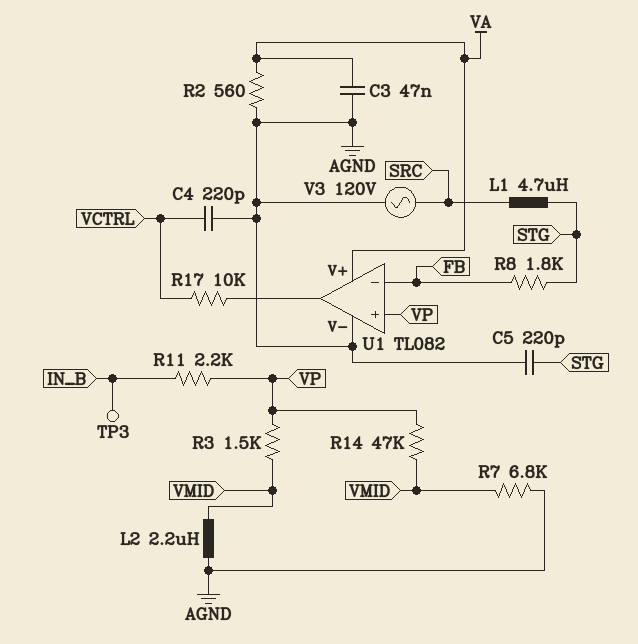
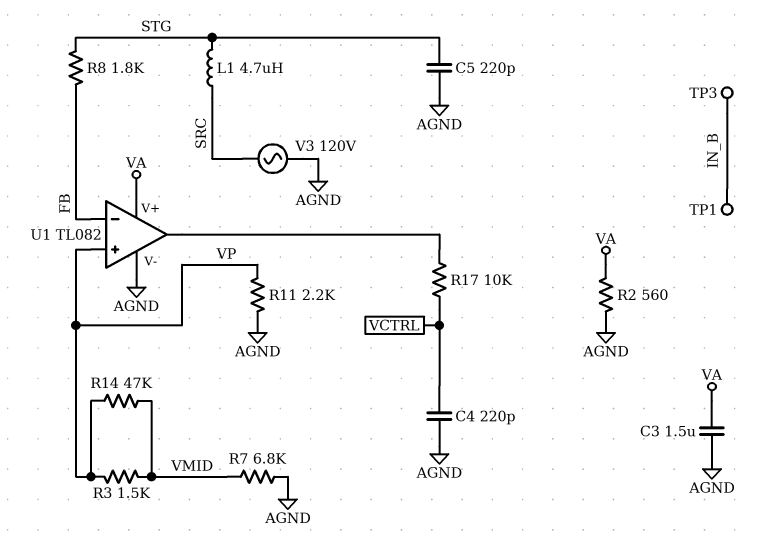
C3: 47nF (AGND, VA) -> 1.5uF (AGND, VA)
L2: 2.2uH (AGND, VMID) -> none
R11: 2.2k (IN_B, VP) -> 2.2k (AGND, VP)
TP1: none -> test point (IN_B)

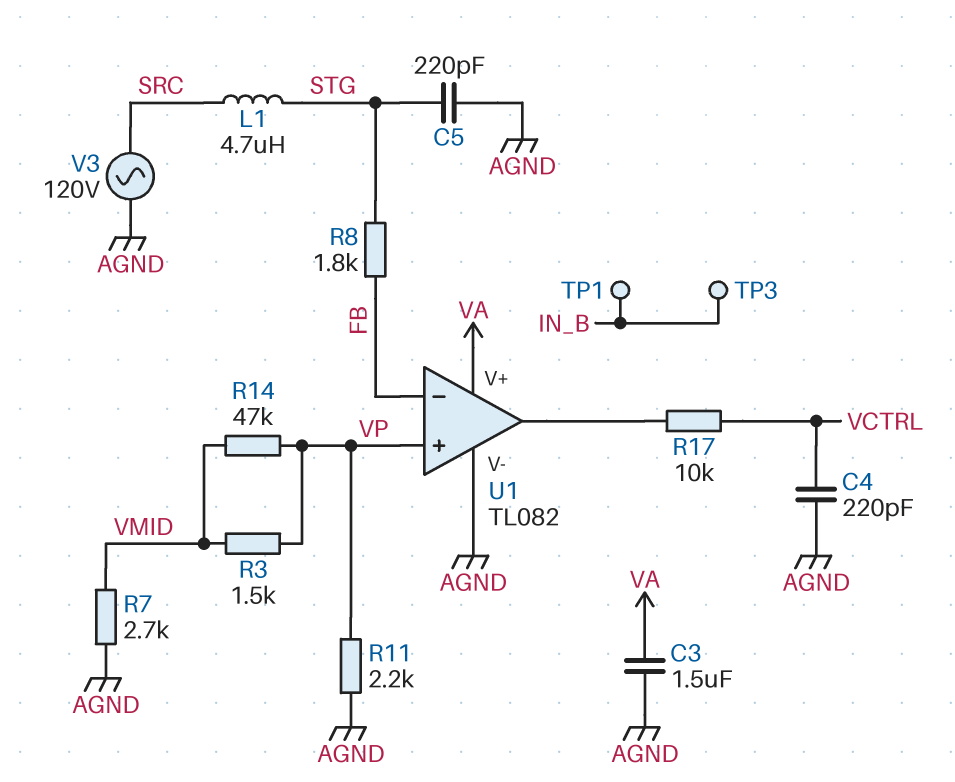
R2: 560 (AGND, VA) -> none
R7: 6.8k (AGND, VMID) -> 2.7k (AGND, VMID)

